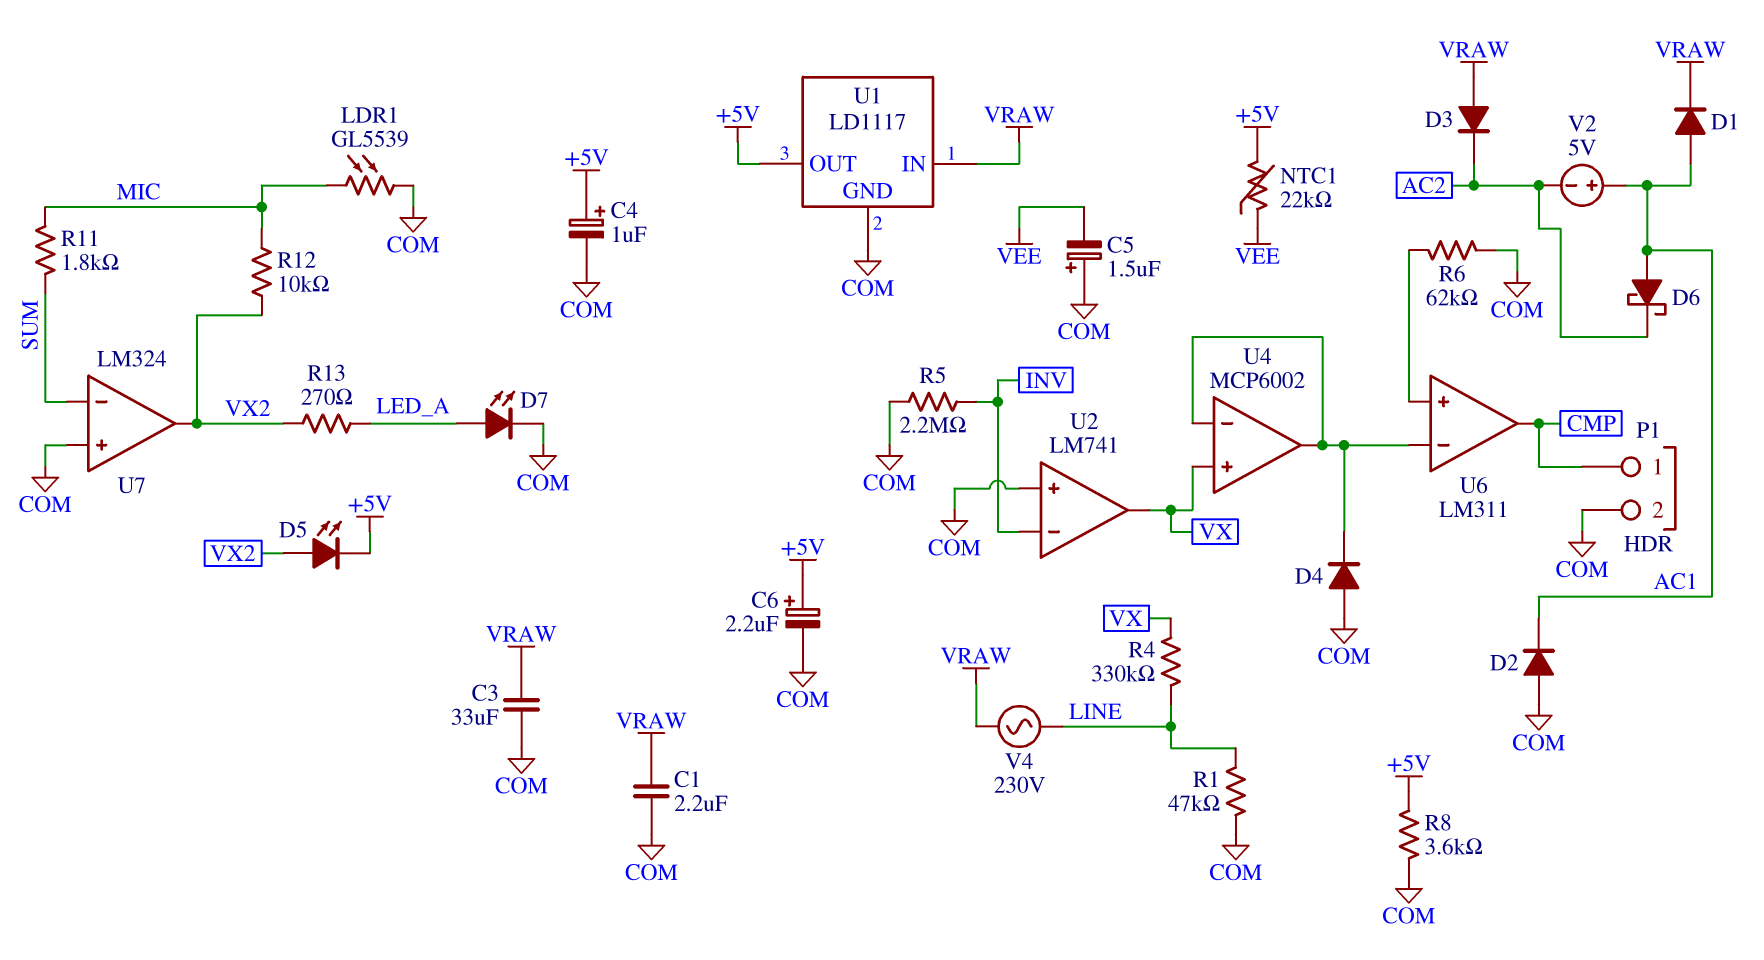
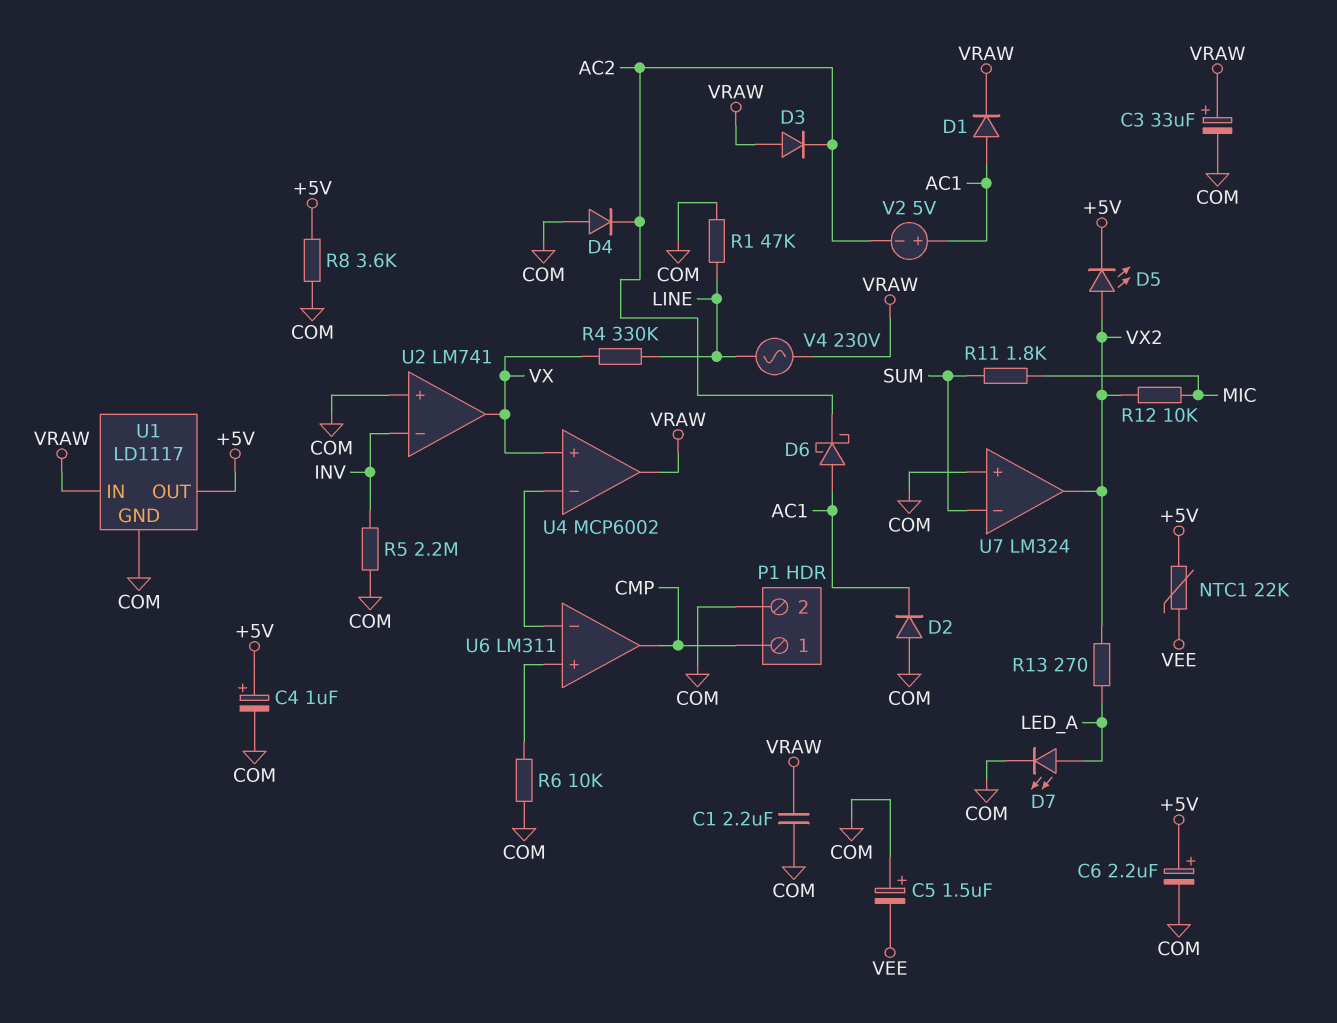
C3: 33uF (COM, VRAW) -> 33uF (plus VRAW, minus COM)
D4: diode (A COM, K U4/in-) -> diode (A COM, K AC2)
LDR1: GL5539 (COM, MIC) -> none
R6: 62k (COM, U6/in+) -> 10k (COM, U6/in+)
U4 pin out: U4/in- -> VRAW

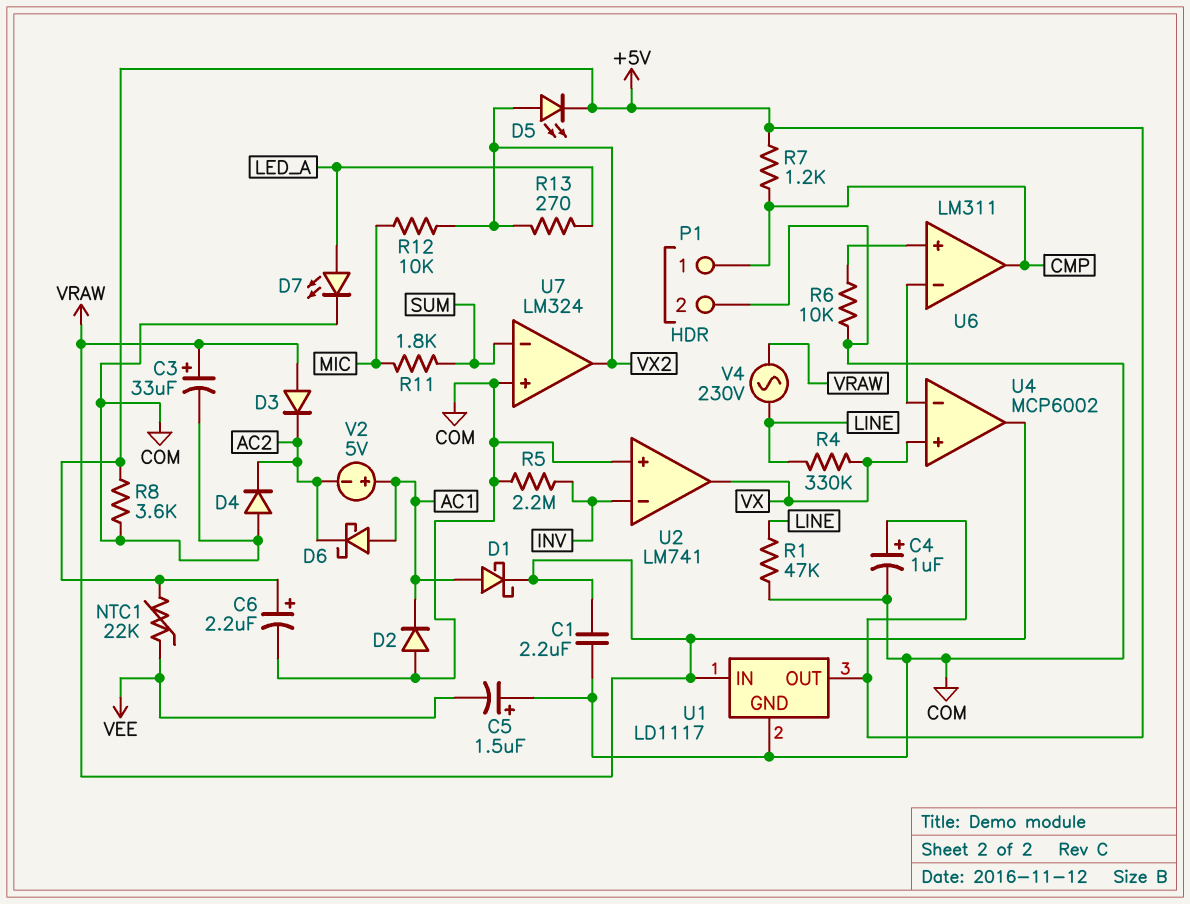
D1: diode (A AC1, K VRAW) -> schottky (A AC1, K VRAW)
R7: none -> 1.2k (+5V, CMP)

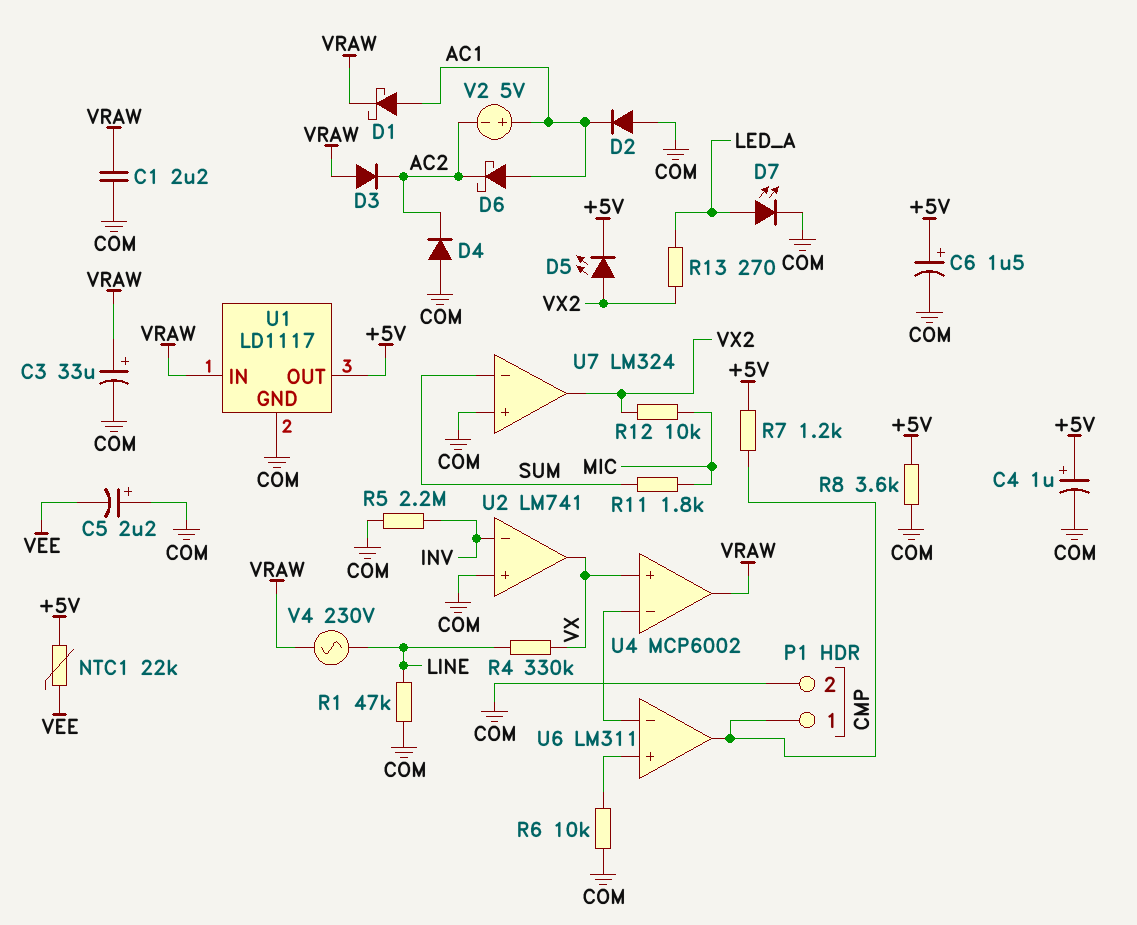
C5: 1.5uF (plus COM, minus VEE) -> 2.2uF (plus COM, minus VEE)
C6: 2.2uF (plus +5V, minus COM) -> 1.5uF (plus +5V, minus COM)

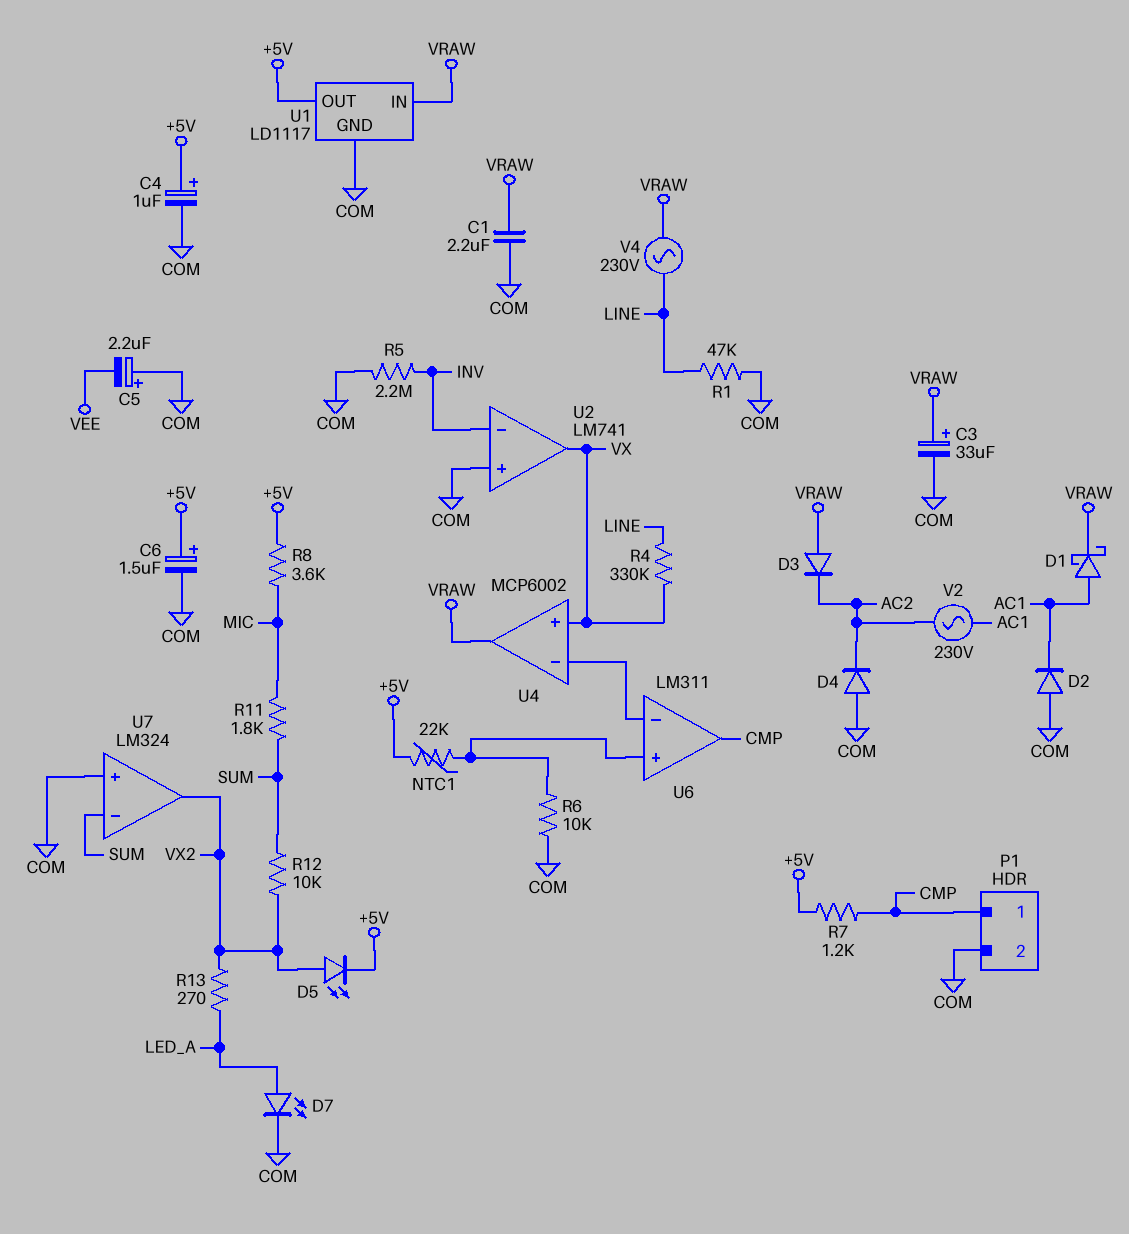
D6: schottky (A AC1, K AC2) -> none
NTC1: 22k (+5V, VEE) -> 22k (+5V, U6/in+)
R8: 3.6k (+5V, COM) -> 3.6k (+5V, MIC)
R12: 10k (MIC, VX2) -> 10k (SUM, VX2)
V2: 5V (plus AC1, minus AC2) -> AC 230V (AC1, AC2)

